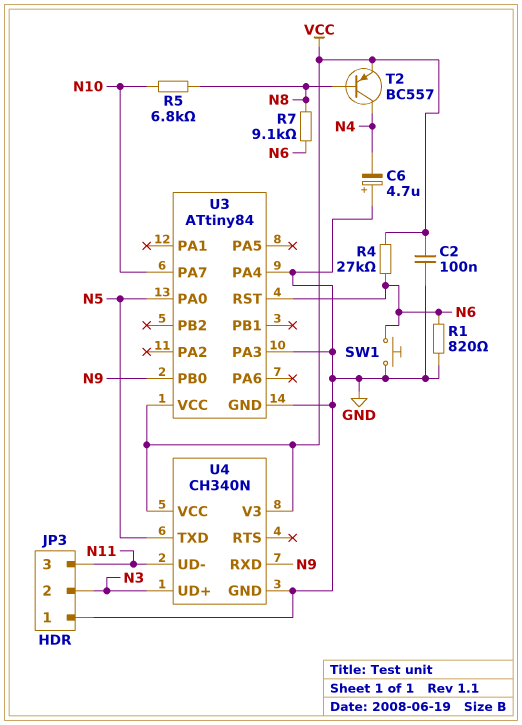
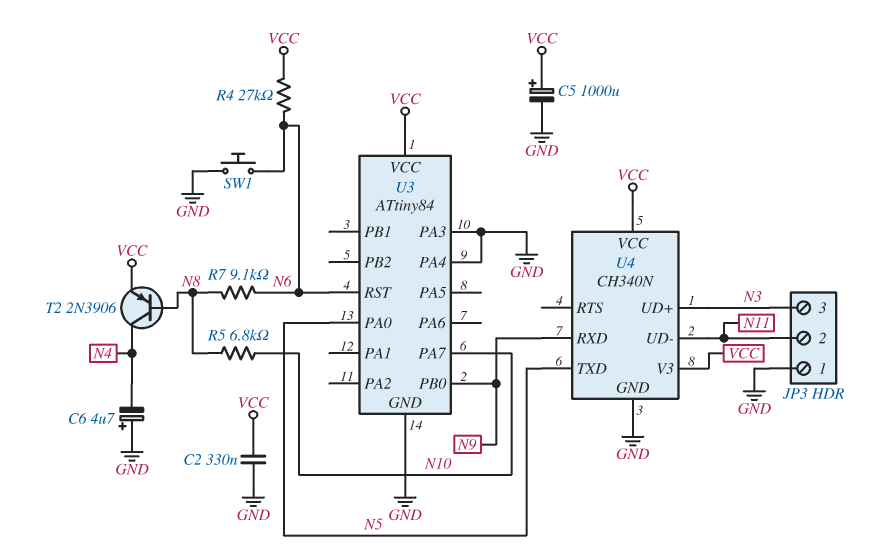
C2: 100nF (GND, VCC) -> 330nF (GND, VCC)
C5: none -> 1000uF (plus VCC, minus GND)
JP3 pin 2: N3 -> N11
JP3 pin 3: N11 -> N3
R1: 820 (GND, N6) -> none
T2: PNP BC557 (B N8, C N4, E VCC) -> PNP 2N3906 (B N8, C N4, E VCC)

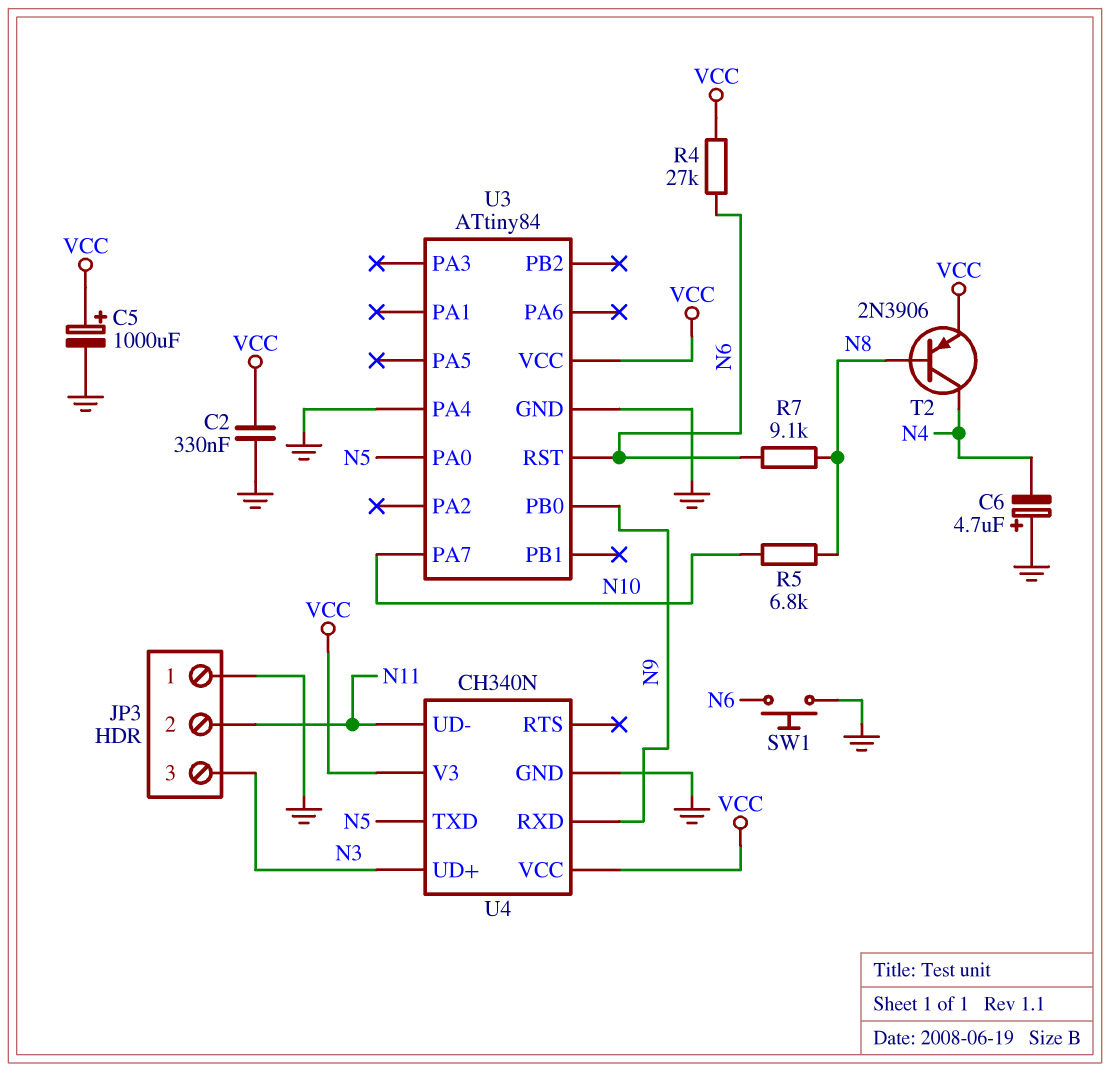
U3 pin PA3: GND -> none

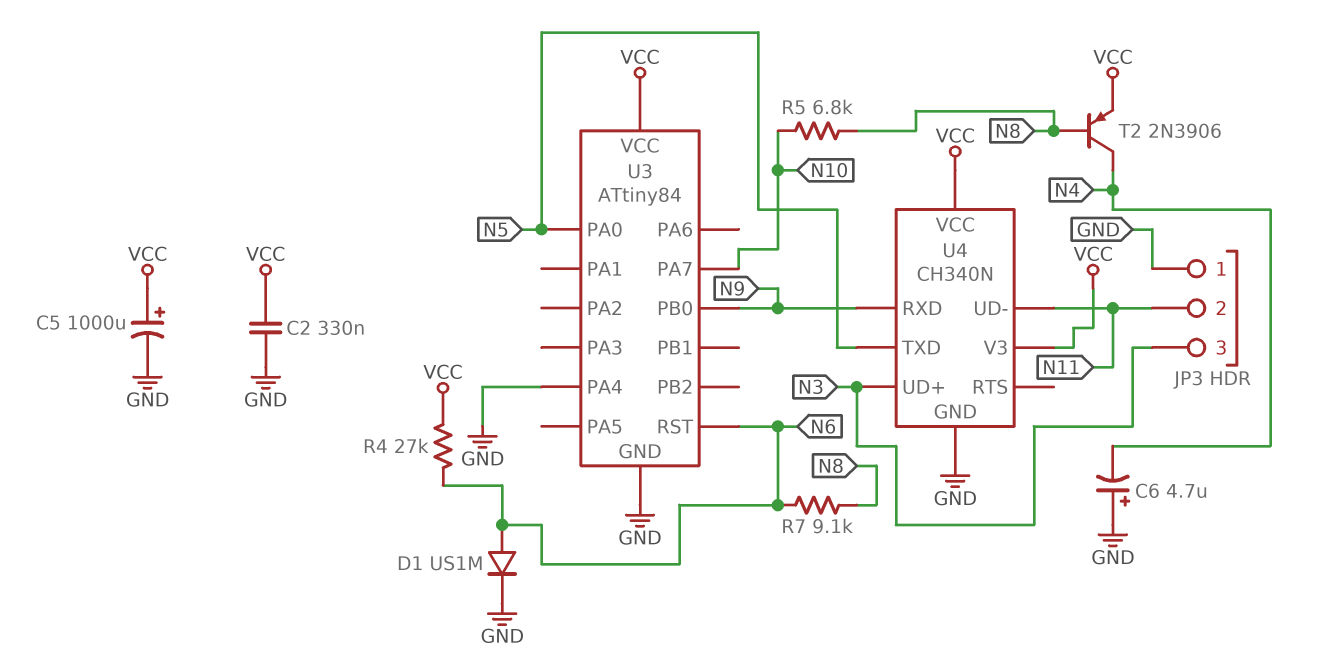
D1: none -> diode US1M (A N6, K GND)
SW1: button (GND, N6) -> none

